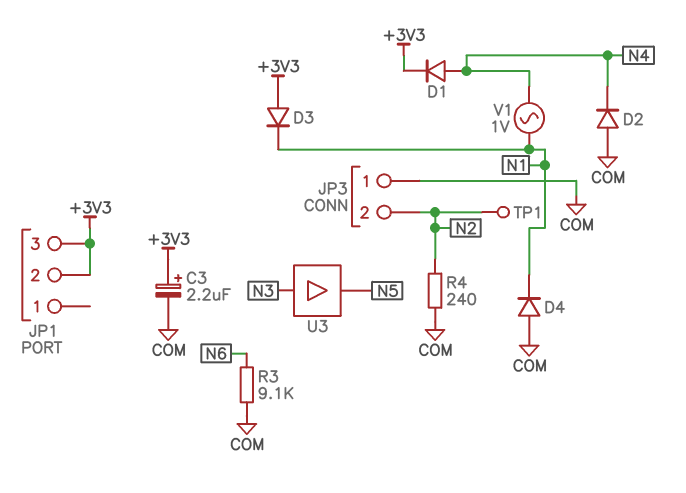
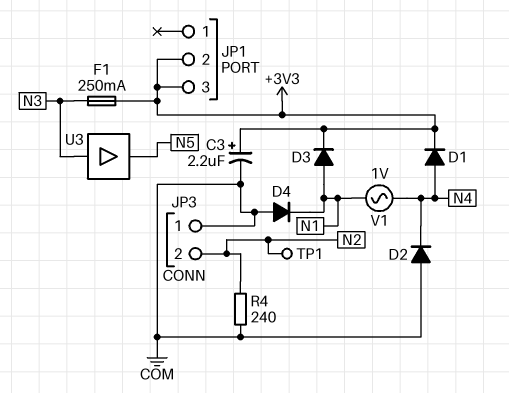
D3: diode (A +3V3, K N1) -> diode (A N1, K +3V3)
F1: none -> 250mA (+3V3, N3)
R3: 9.1k (COM, N6) -> none

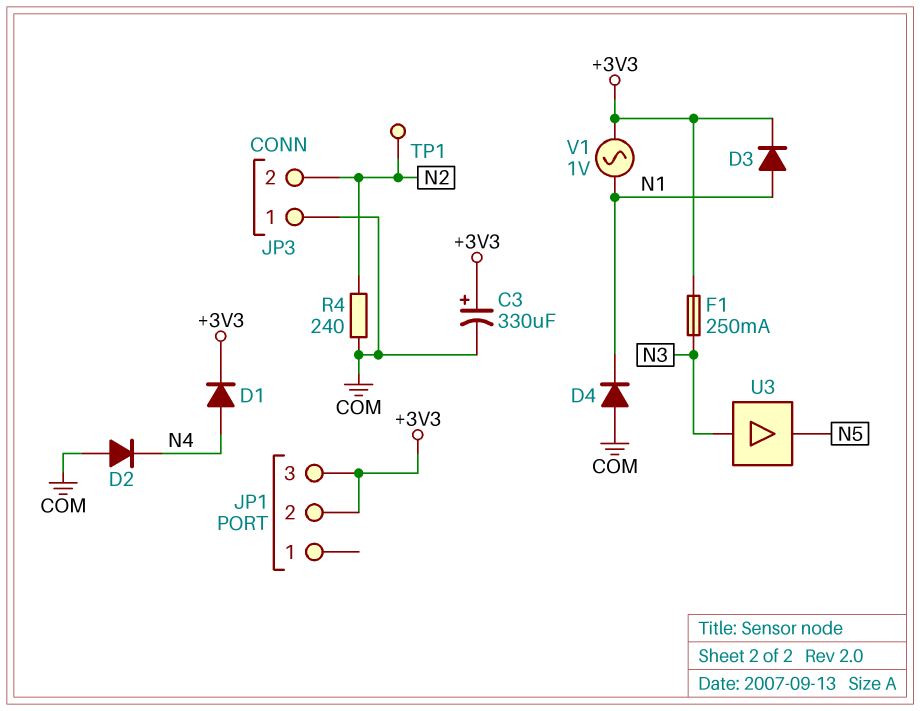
C3: 2.2uF (plus +3V3, minus COM) -> 330uF (plus +3V3, minus COM)
V1: AC 1V (N1, N4) -> AC 1V (+3V3, N1)

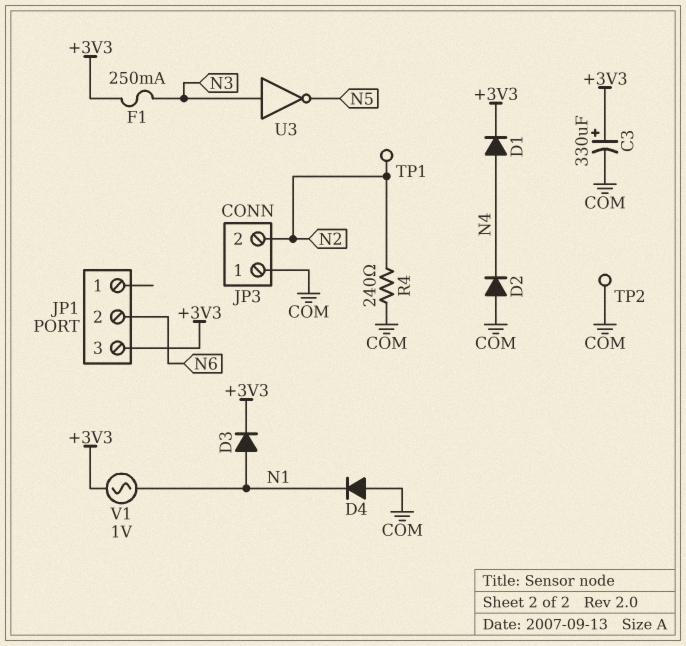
JP1 pin 2: +3V3 -> N6
TP2: none -> test point (COM)
U3: buffer (in N3, out N5) -> NOT (in N3, out N5)

